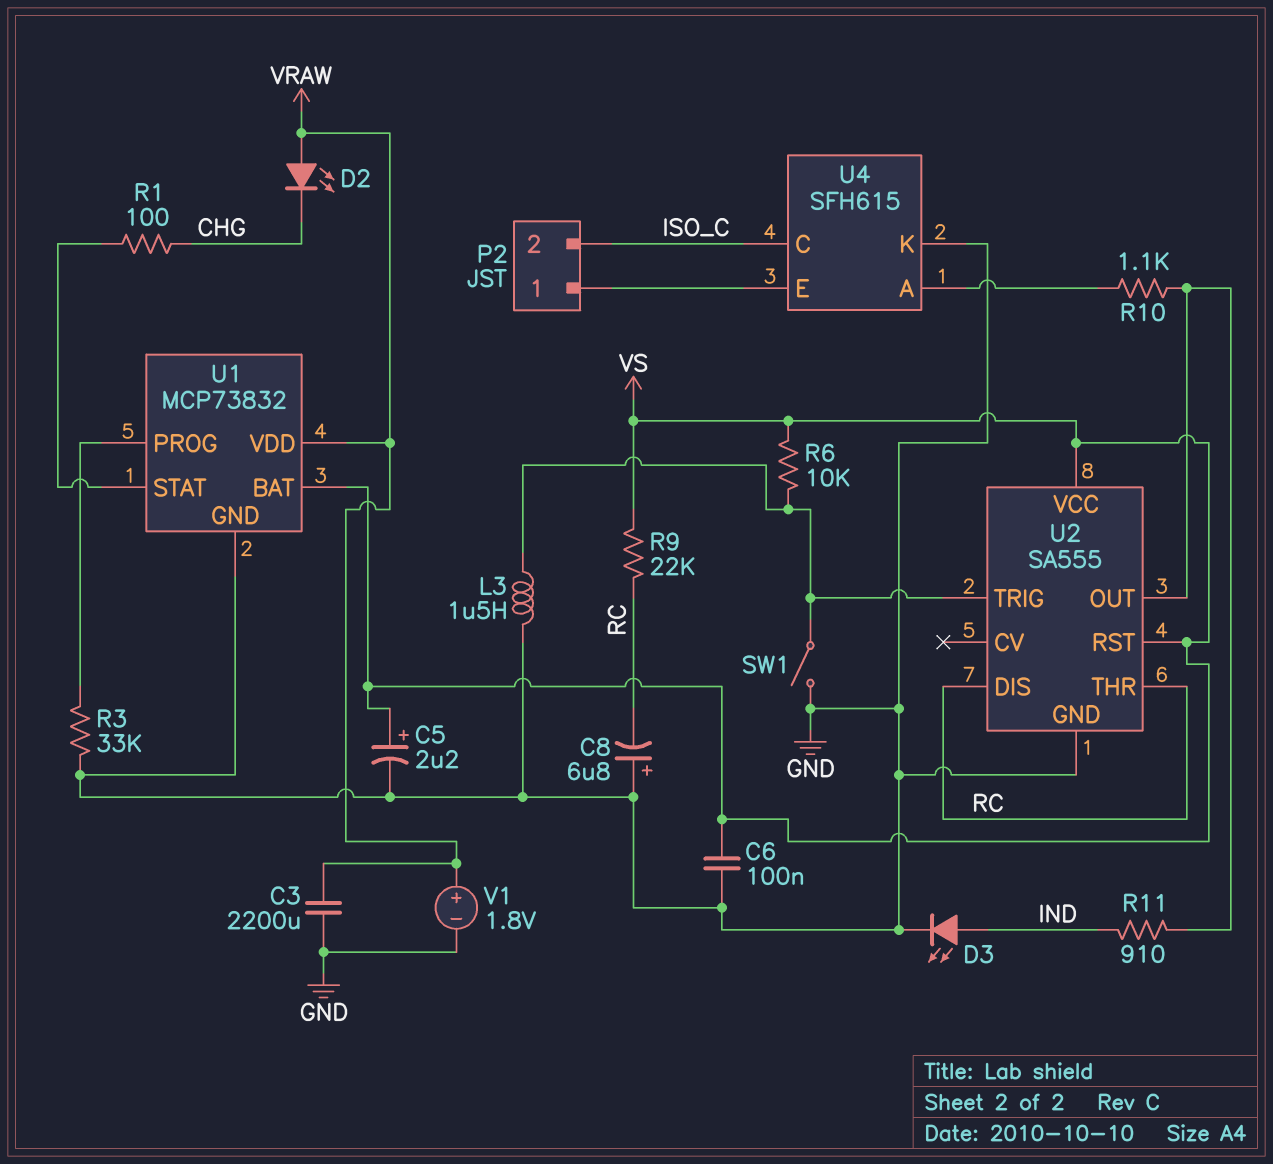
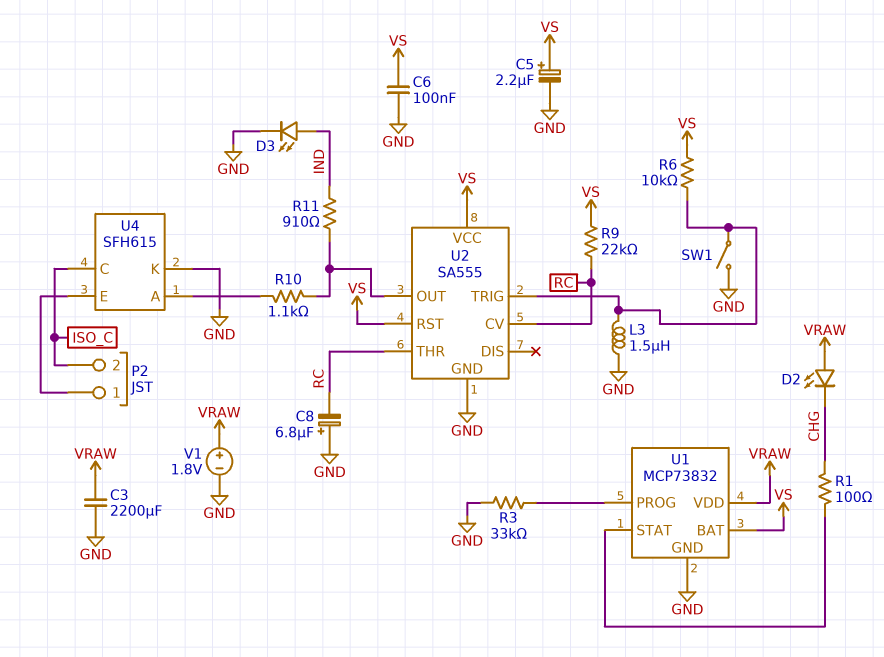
U2 pin CV: none -> RC
U2 pin DIS: RC -> none

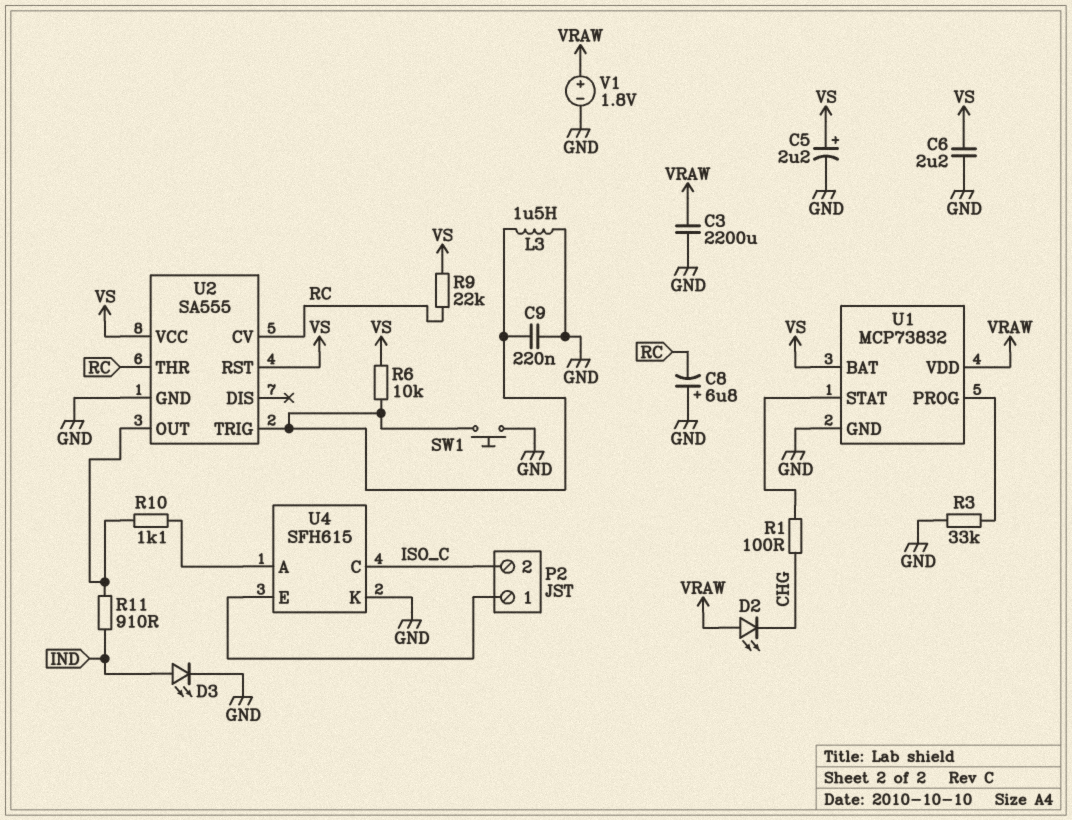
C6: 100nF (GND, VS) -> 2.2uF (GND, VS)
C9: none -> 220nF (GND, U2/TRIG)
SW1: switch (GND, U2/TRIG) -> button (GND, U2/TRIG)

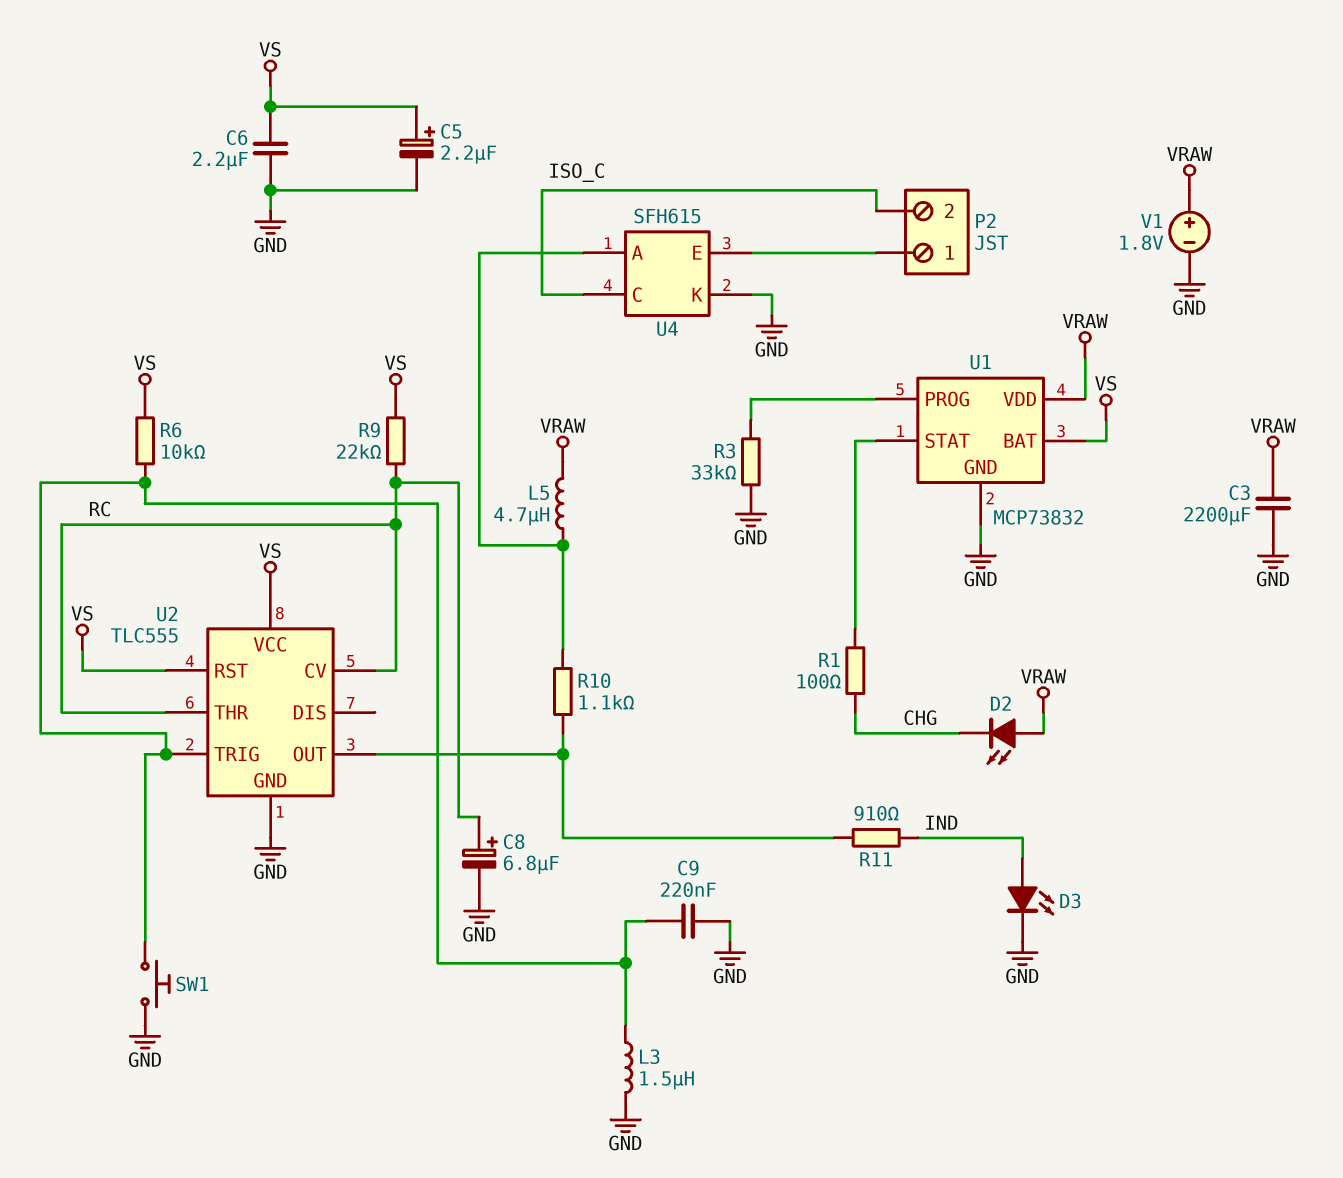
C8: 6.8uF (plus GND, minus RC) -> 6.8uF (plus RC, minus GND)
L5: none -> 4.7uH (U4/A, VRAW)
U2: SA555 -> TLC555

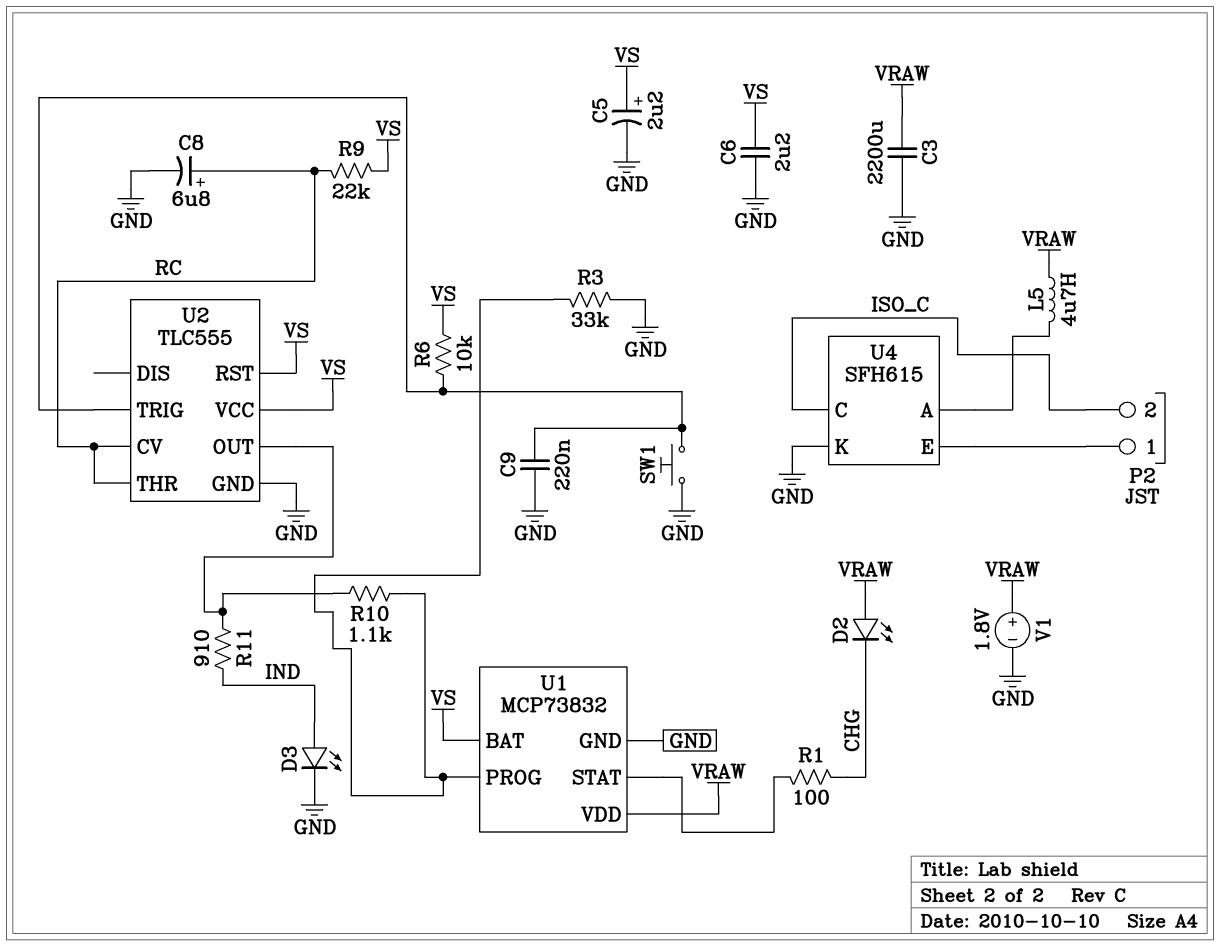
L3: 1.5uH (GND, U2/TRIG) -> none
R10: 1.1k (U2/OUT, U4/A) -> 1.1k (U1/PROG, U2/OUT)

